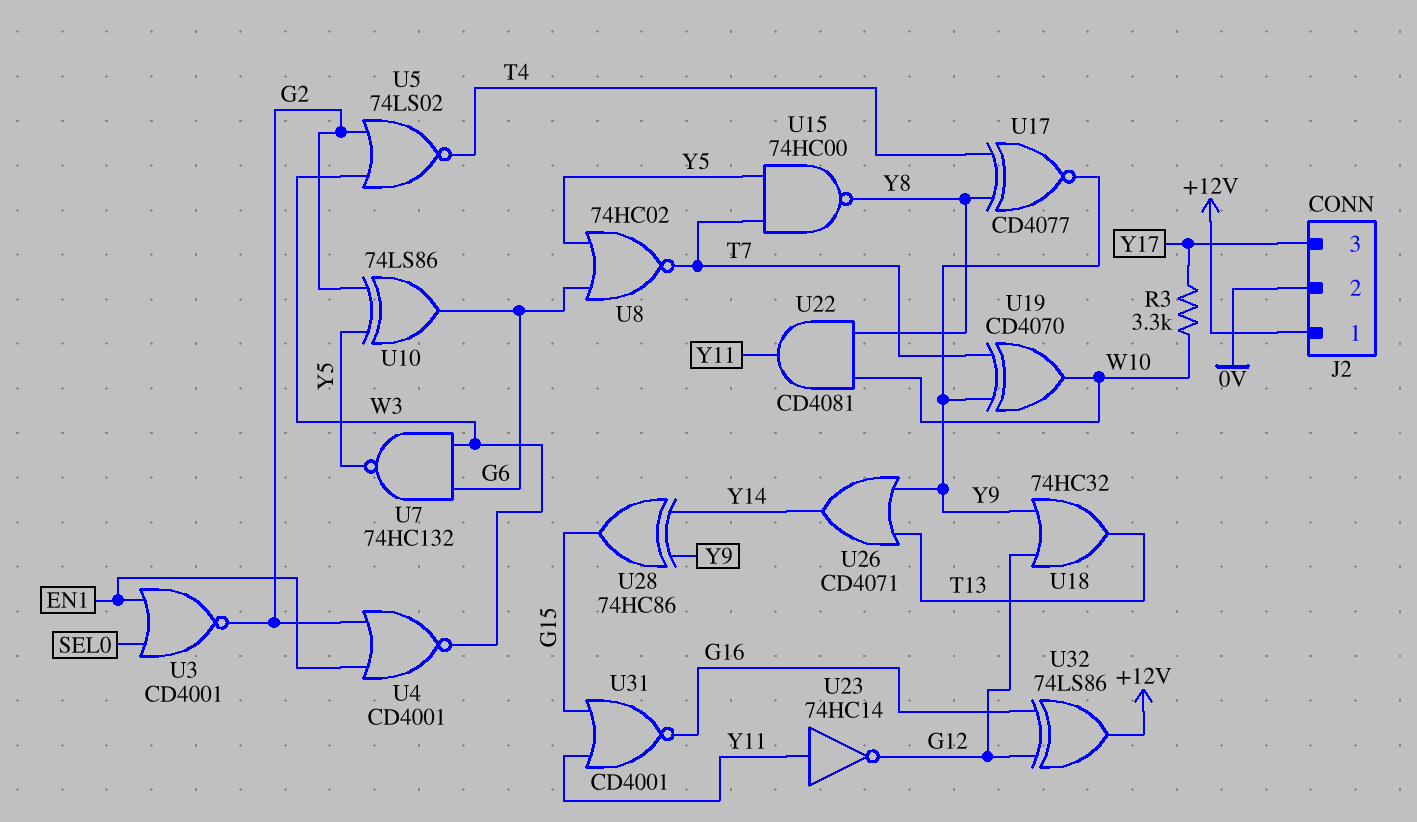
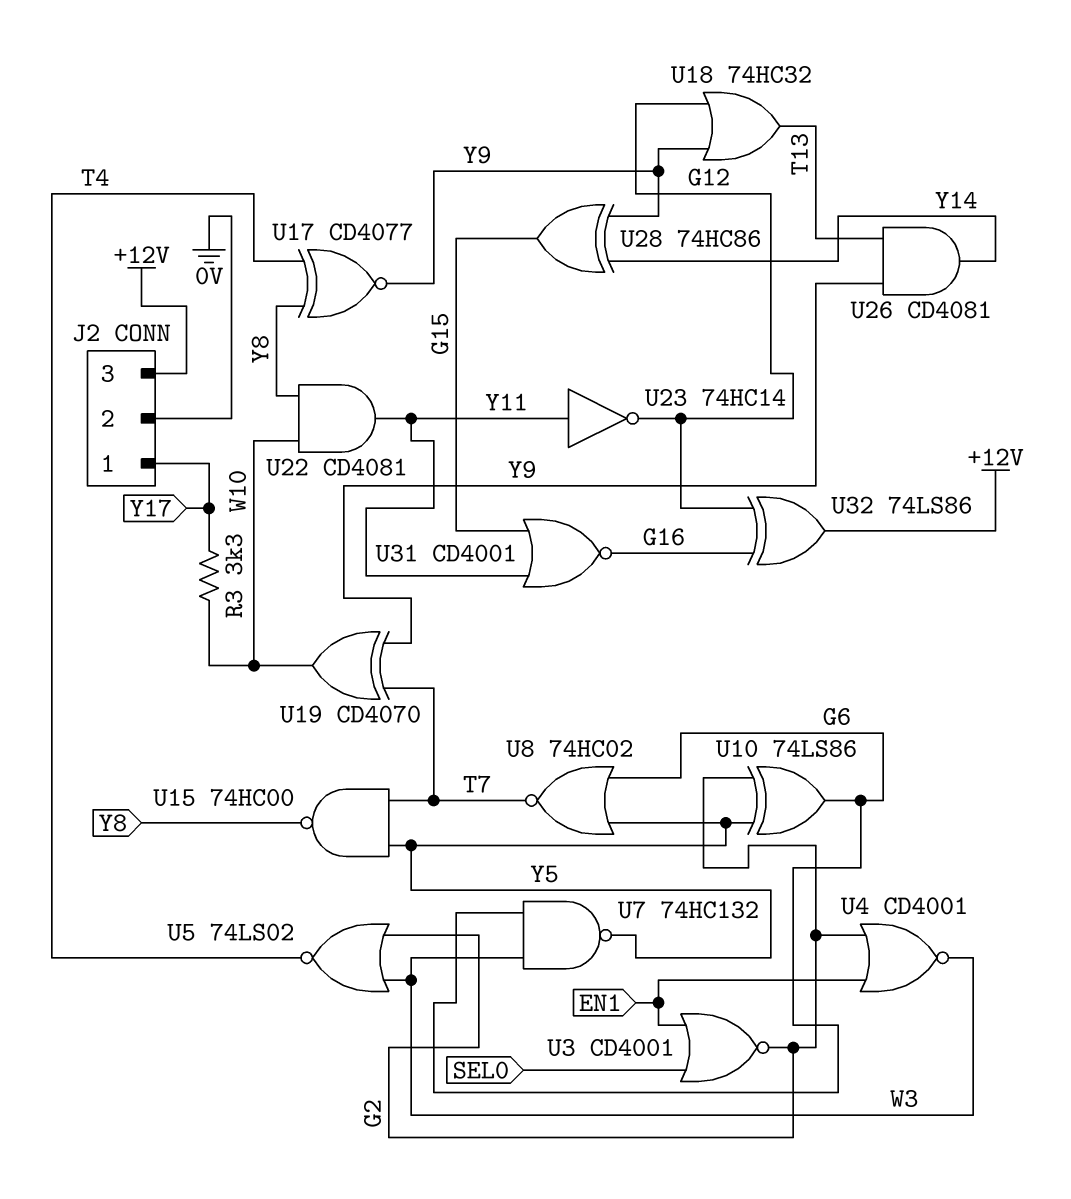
J2 pin 1: +12V -> Y17
J2 pin 3: Y17 -> +12V
U26: OR CD4071 (in T13, in Y9, out Y14) -> AND CD4081 (in T13, in Y9, out Y14)

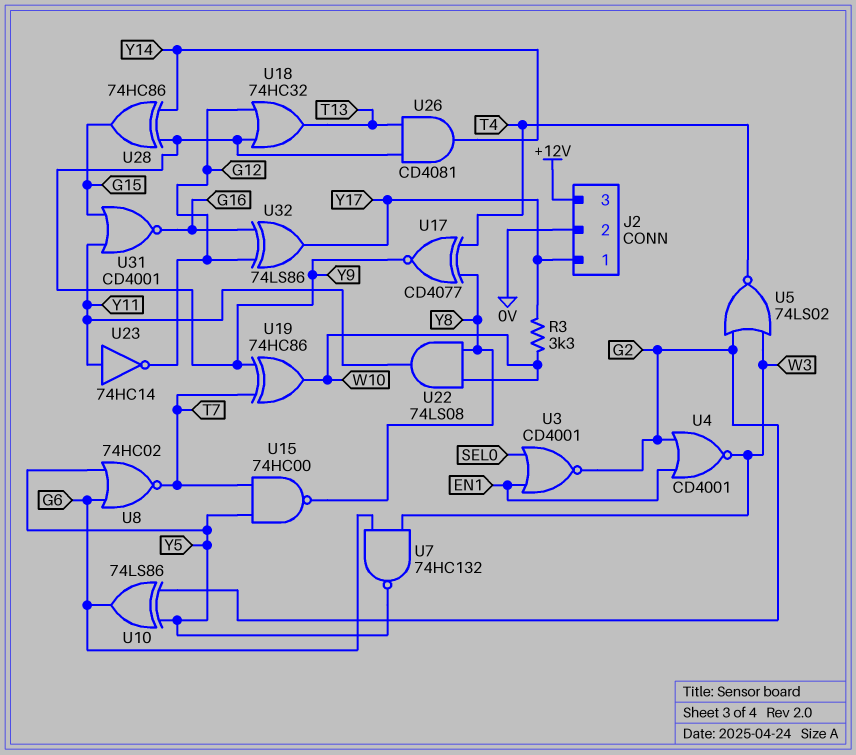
U19: XOR CD4070 (in T7, in Y9, out W10) -> XOR 74HC86 (in T7, in Y9, out W10)
U22: AND CD4081 (in W10, in Y8, out Y11) -> AND 74LS08 (in W10, in Y8, out Y11)
U32: XOR 74LS86 (in G12, in G16, out +12V) -> XOR 74LS86 (in G12, in G16, out Y17)

